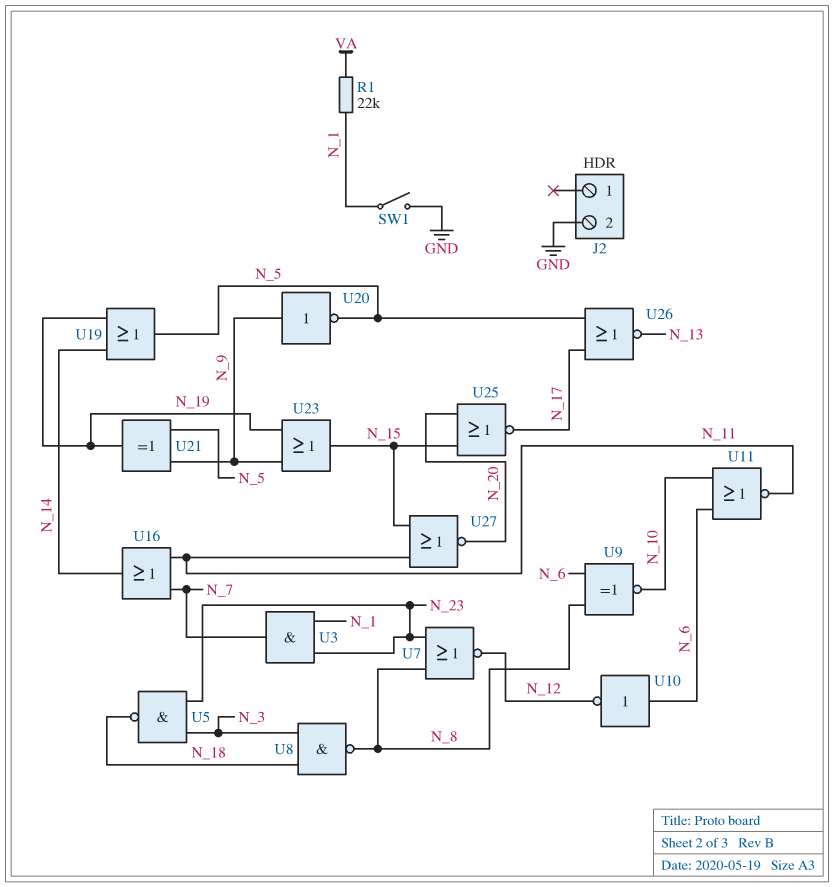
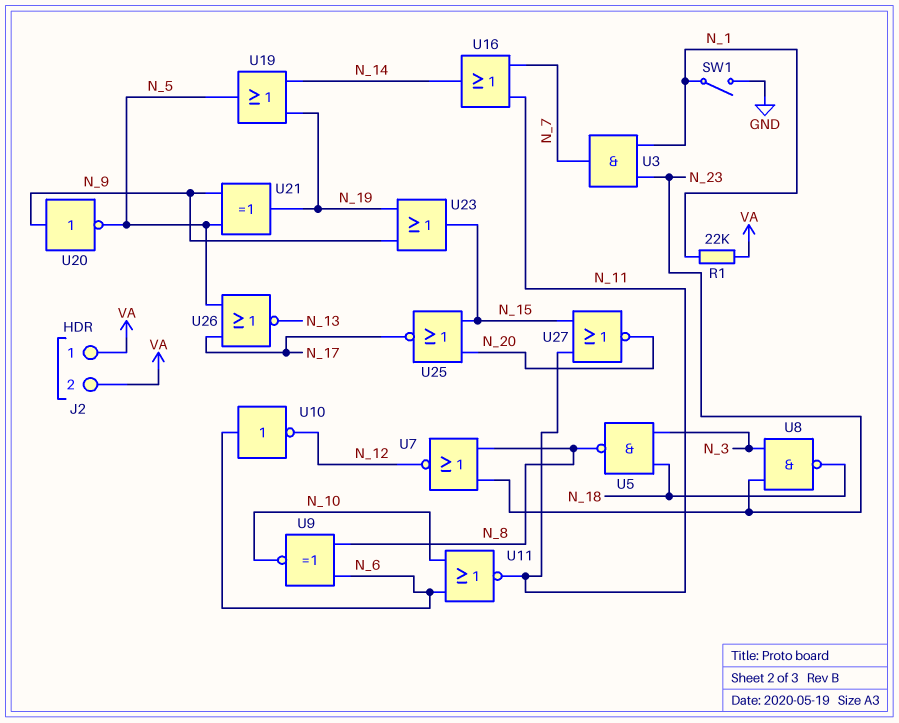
J2 pin 1: none -> VA
J2 pin 2: GND -> VA
U5: NAND (in N_3, in N_23, out N_18) -> NAND (in N_3, in N_18, out N_8)
U8: NAND (in N_3, in N_18, out N_8) -> NAND (in N_3, in N_23, out N_18)

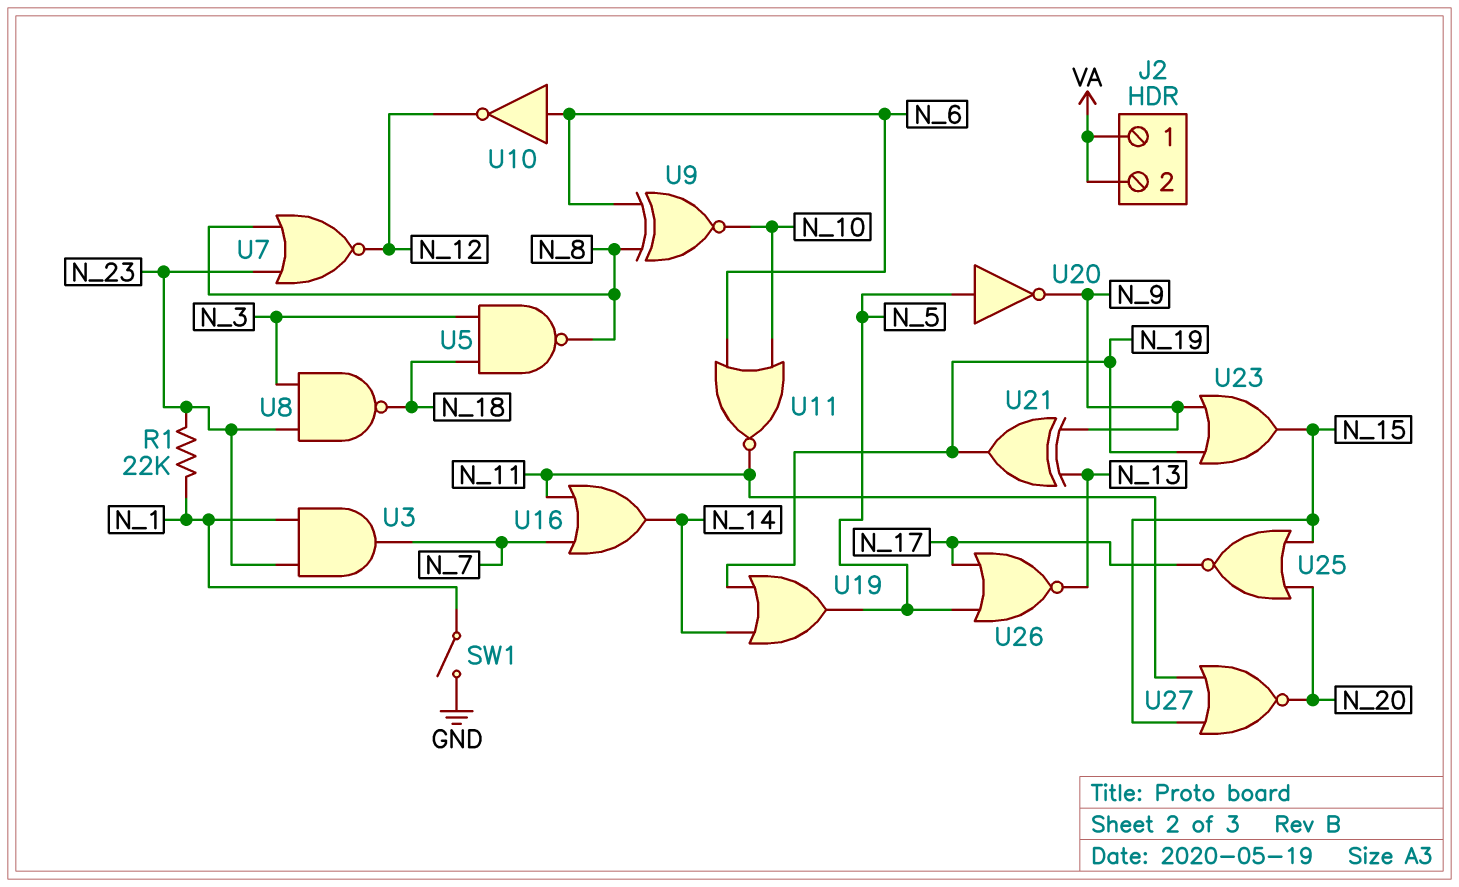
R1: 22k (N_1, VA) -> 22k (N_1, N_23)
U20: NOT (in N_9, out N_5) -> NOT (in N_5, out N_9)
U21: XOR (in N_5, in N_9, out N_19) -> XOR (in N_9, in N_13, out N_19)

